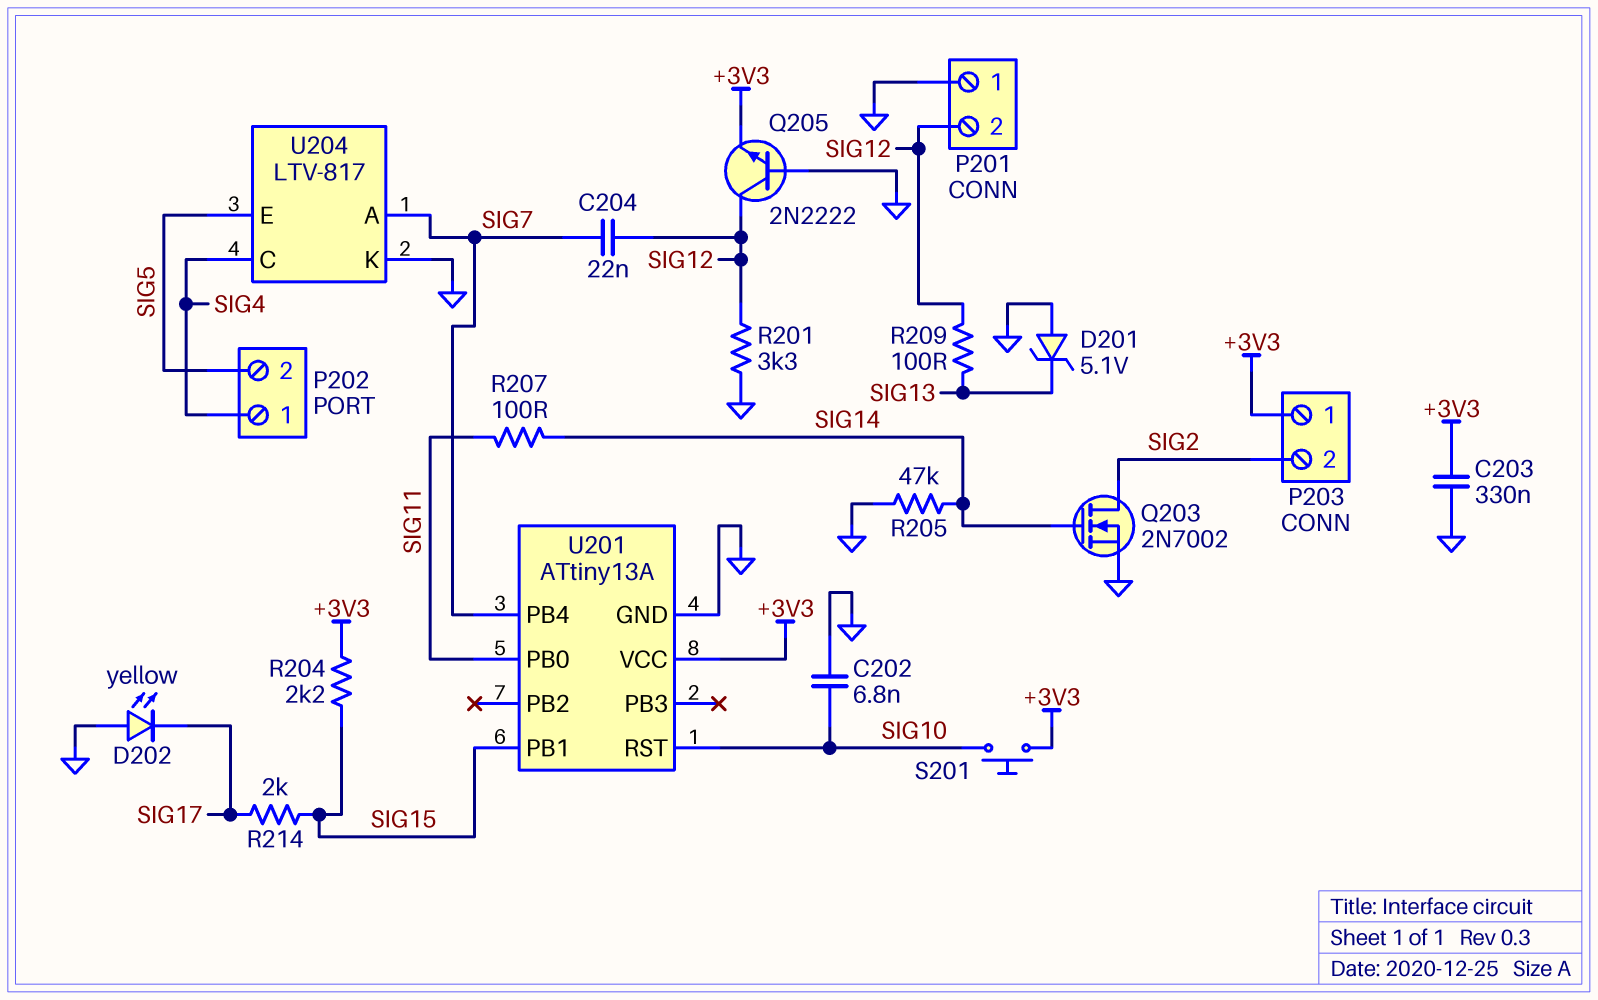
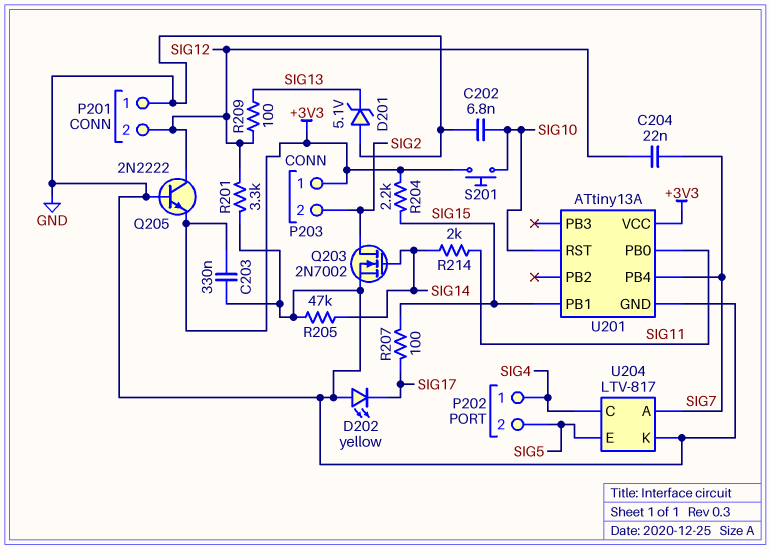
R207: 100 (SIG11, SIG14) -> 100 (SIG15, SIG17)
R214: 2k (SIG15, SIG17) -> 2k (SIG11, SIG14)

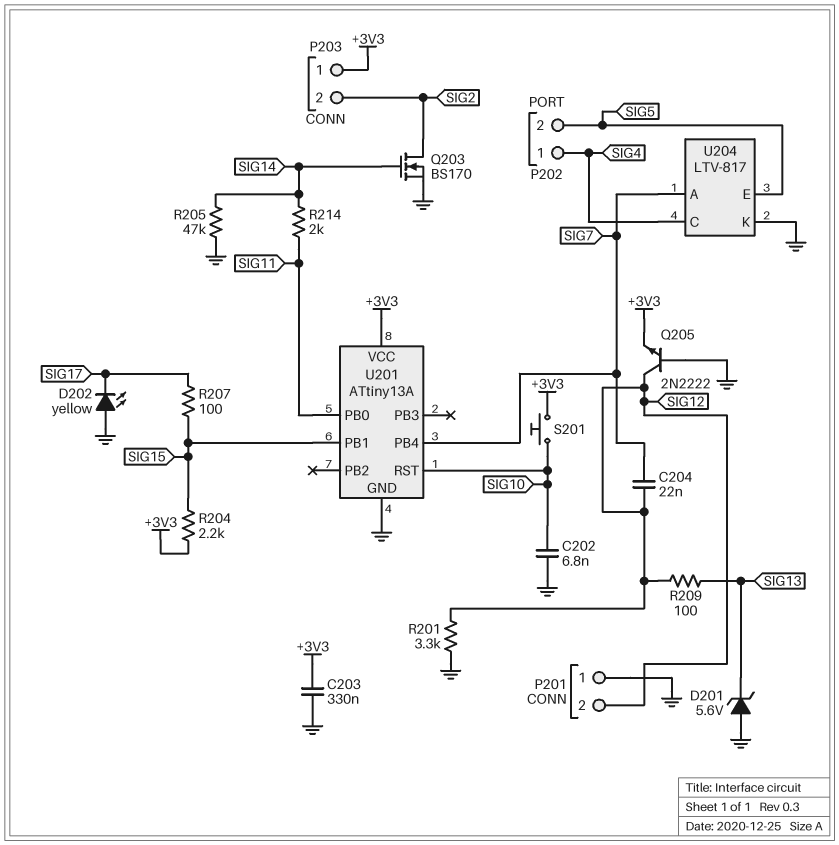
D201: zener 5.1V (A GND, K SIG13) -> zener 5.6V (A GND, K SIG13)
Q203: NMOS 2N7002 (G SIG14, D SIG2, S GND) -> NMOS BS170 (G SIG14, D SIG2, S GND)

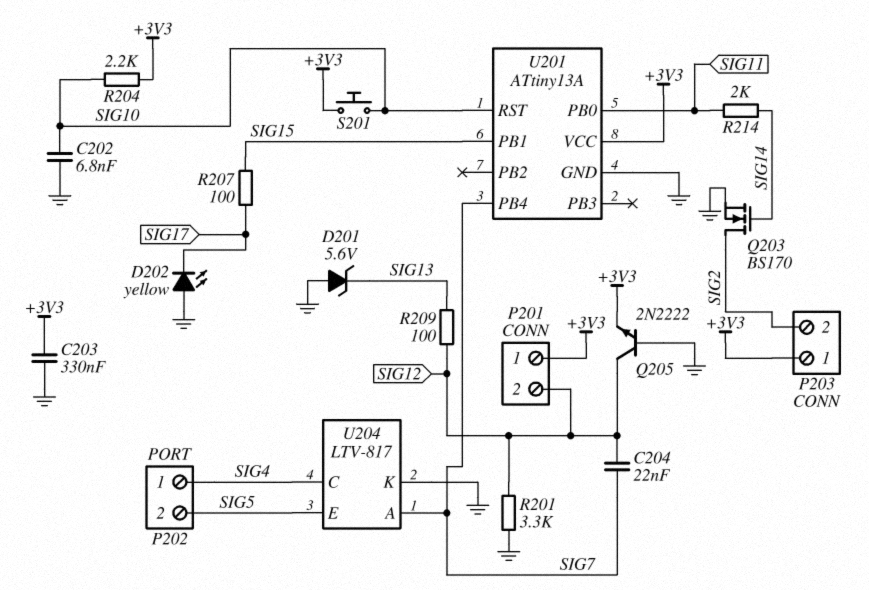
P201 pin 1: GND -> +3V3
R204: 2.2k (+3V3, SIG15) -> 2.2k (+3V3, SIG10)
R205: 47k (GND, SIG14) -> none

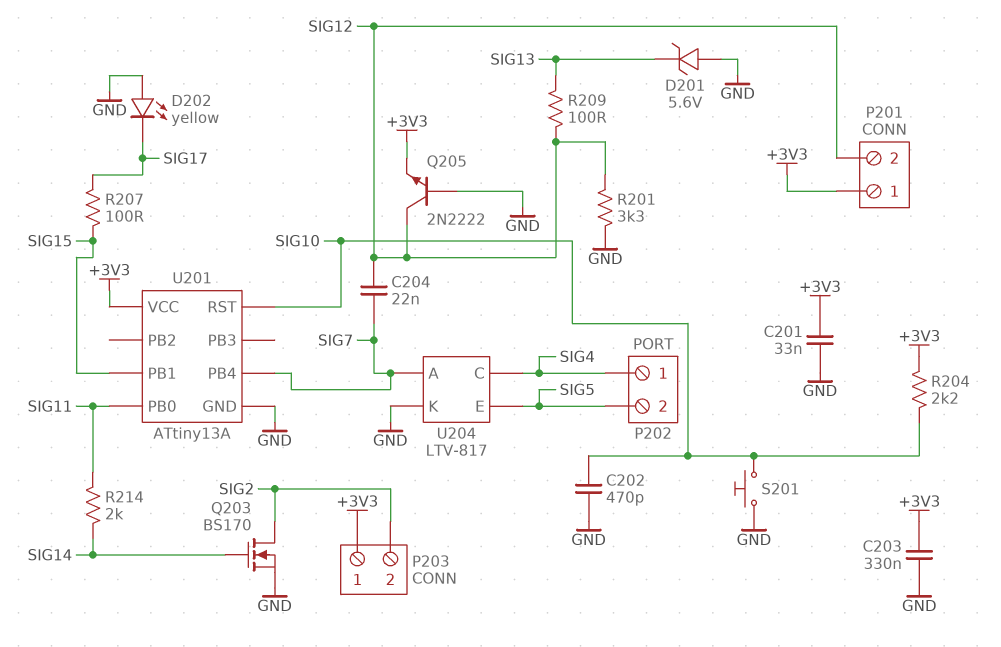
C201: none -> 33nF (+3V3, GND)
C202: 6.8nF (GND, SIG10) -> 470pF (GND, SIG10)
S201: button (+3V3, SIG10) -> button (GND, SIG10)

